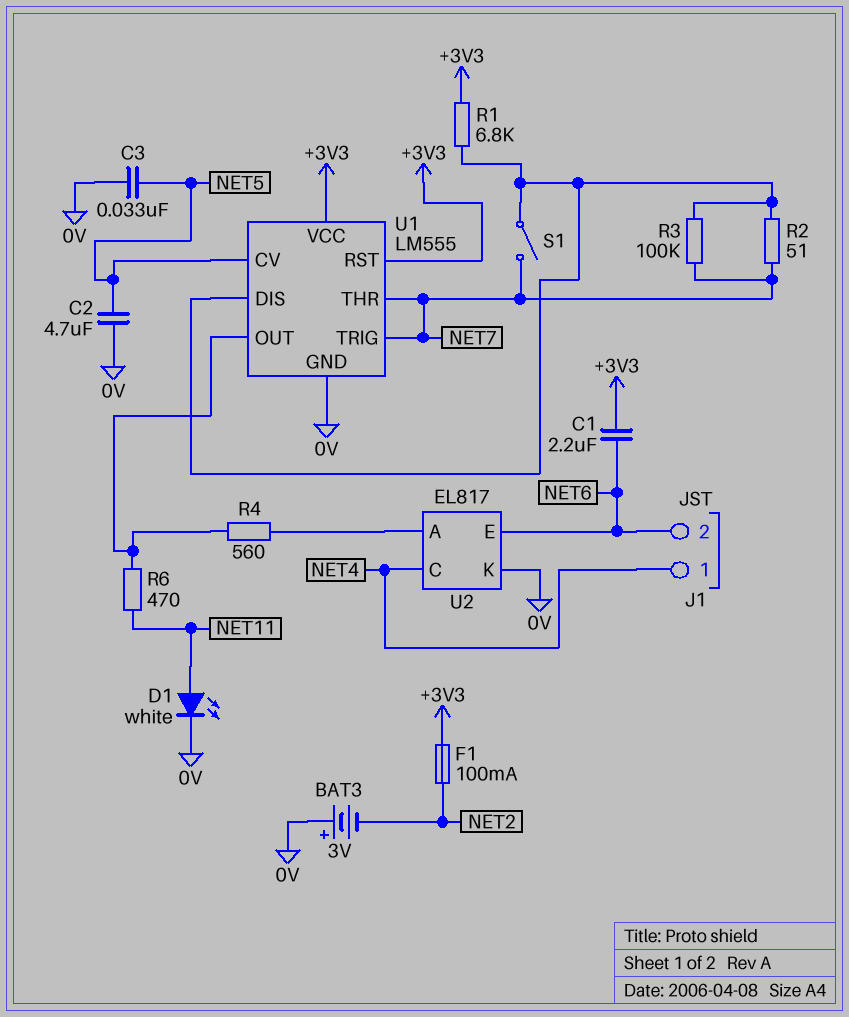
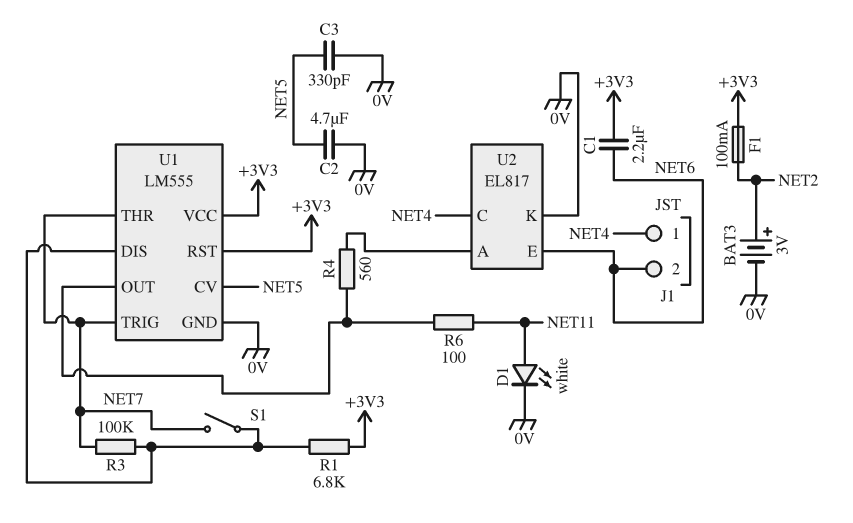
BAT3: 3V (plus 0V, minus NET2) -> 3V (plus NET2, minus 0V)
C3: 33nF (0V, NET5) -> 330pF (0V, NET5)
R2: 51 (NET7, U1/DIS) -> none
R6: 470 (NET11, U1/OUT) -> 100 (NET11, U1/OUT)

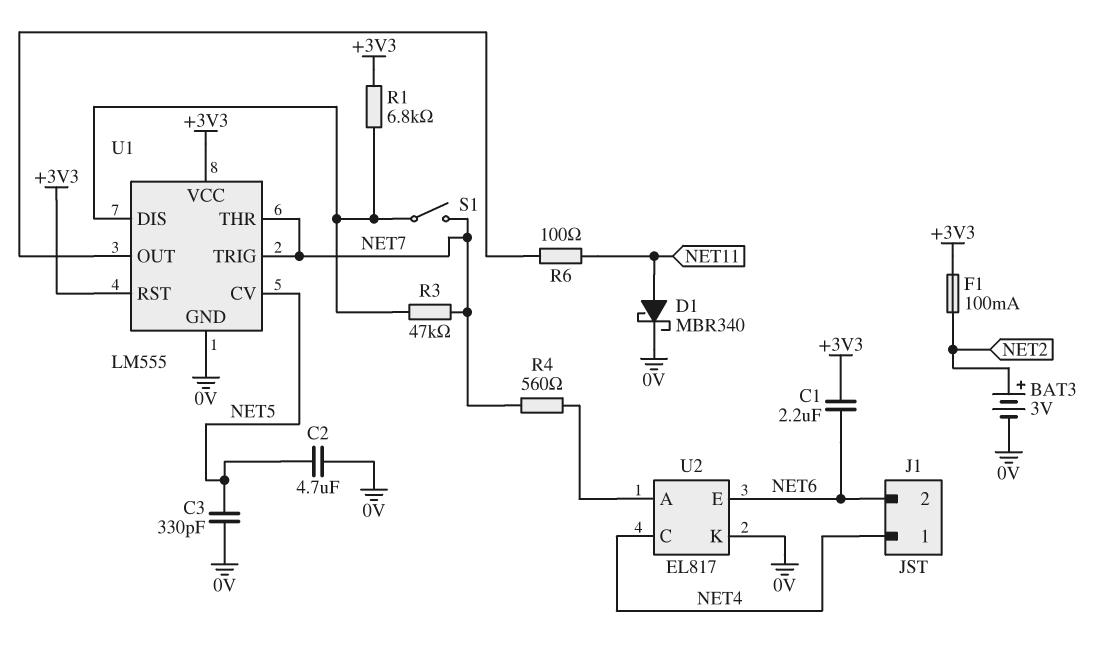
D1: LED white (A NET11, K 0V) -> schottky MBR340 (A NET11, K 0V)
R3: 100k (NET7, U1/DIS) -> 47k (NET7, U1/DIS)
R4: 560 (U1/OUT, U2/A) -> 560 (NET7, U2/A)

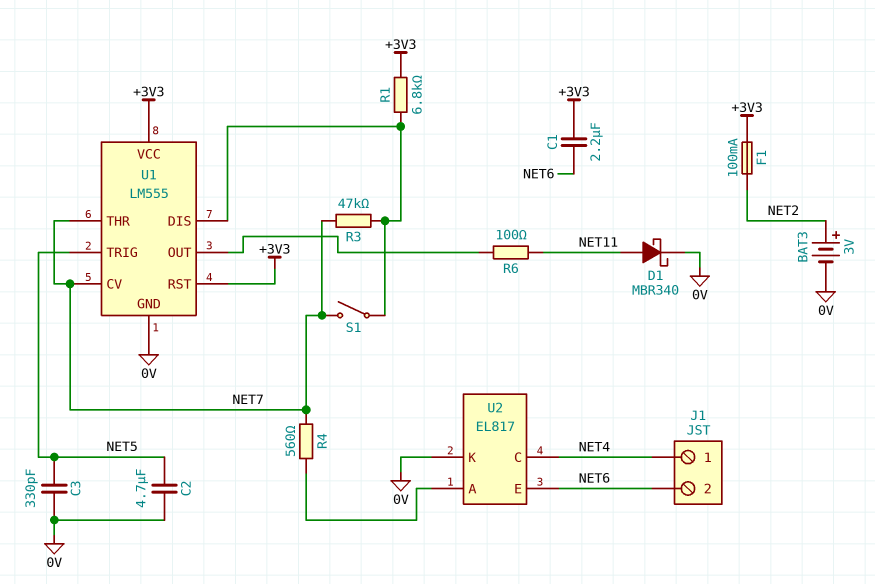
U1 pin CV: NET5 -> NET7
U1 pin TRIG: NET7 -> NET5

